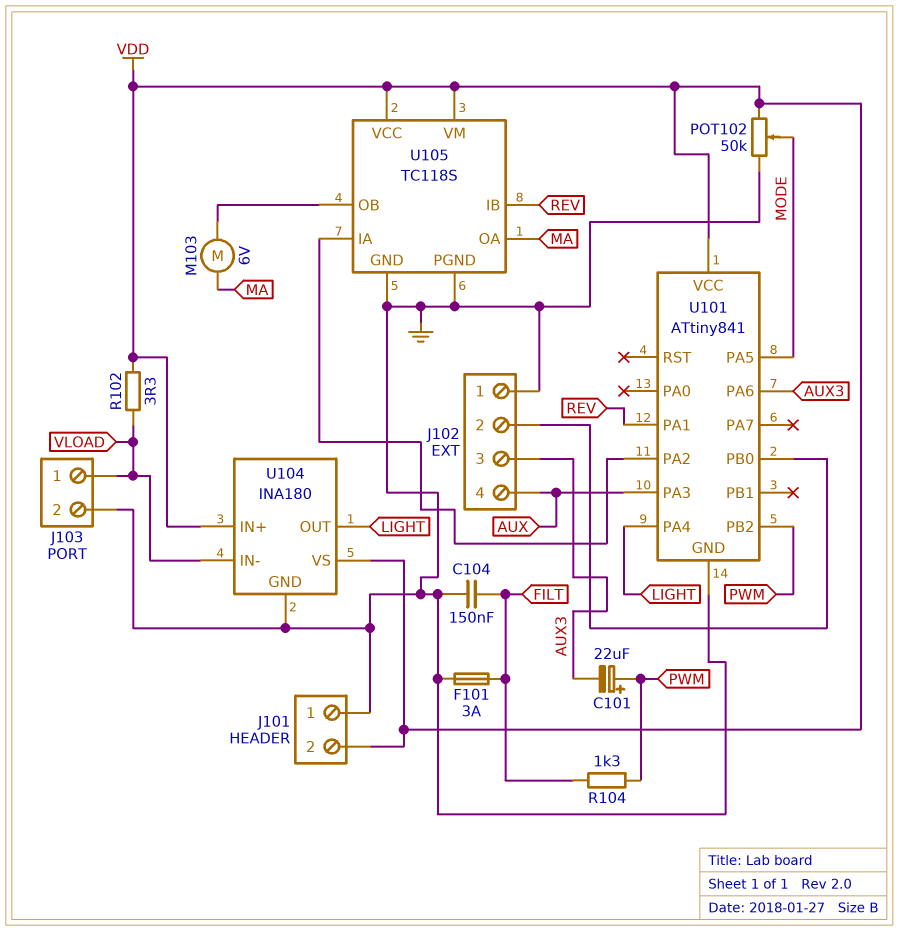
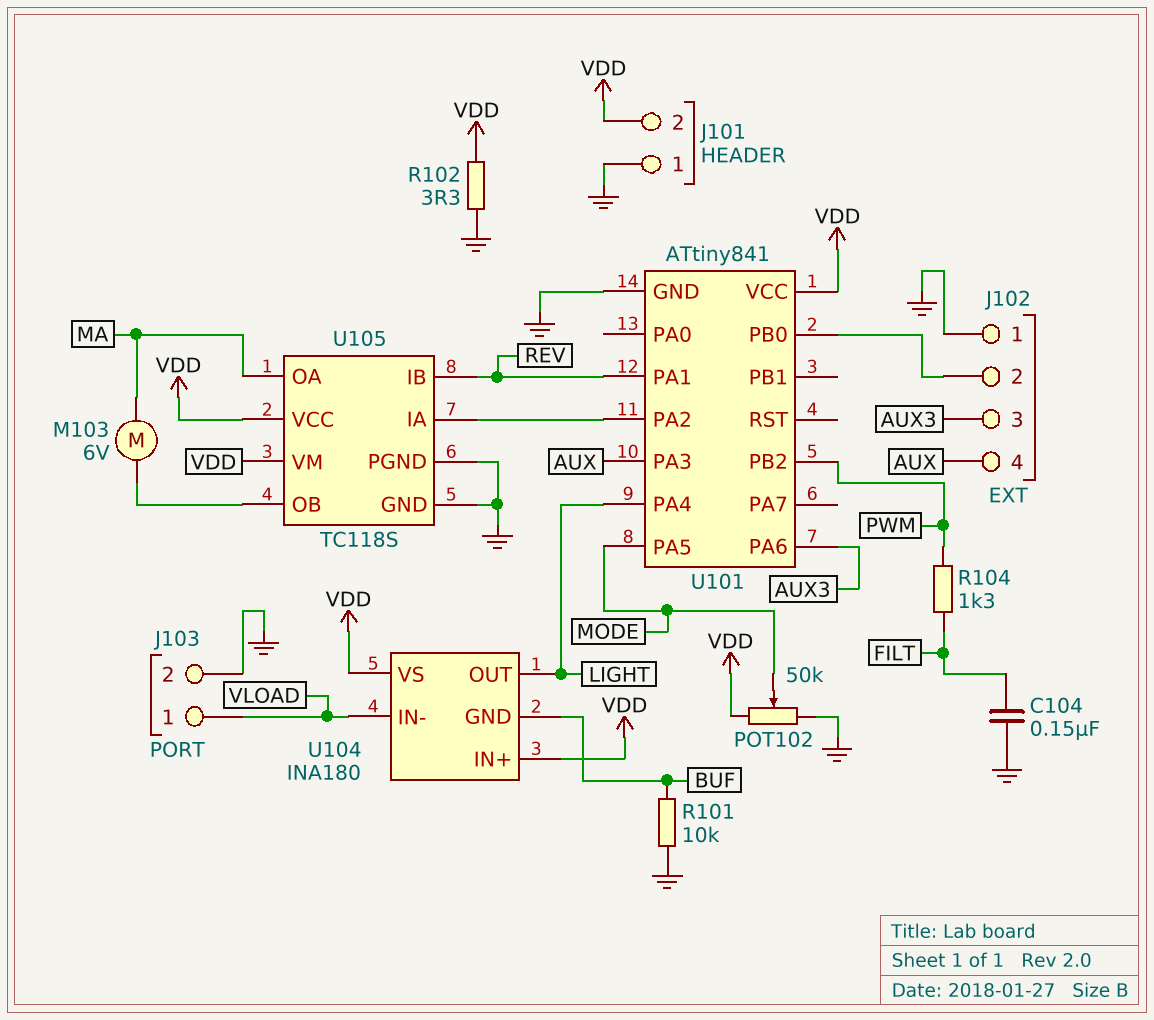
C101: 22uF (plus PWM, minus AUX3) -> none
F101: 3A (FILT, GND) -> none
R101: none -> 10k (BUF, GND)
R102: 3.3 (VDD, VLOAD) -> 3.3 (GND, VDD)
U104 pin GND: GND -> BUF

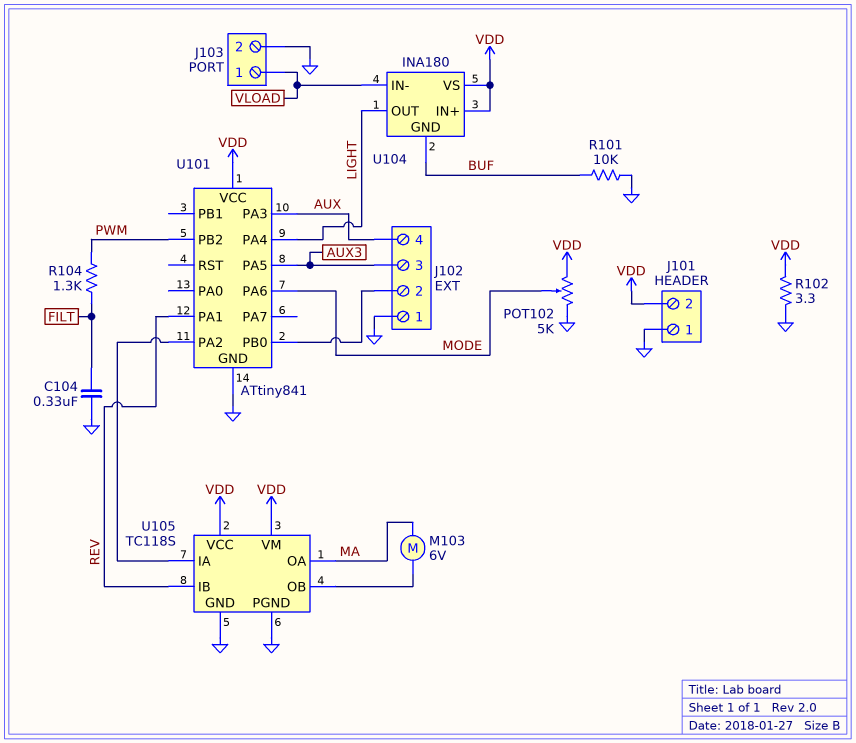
C104: 150nF (FILT, GND) -> 330nF (FILT, GND)
POT102: 50k (GND, VDD, wiper MODE) -> 5k (GND, VDD, wiper MODE)
U101 pin PA5: MODE -> AUX3
U101 pin PA6: AUX3 -> MODE

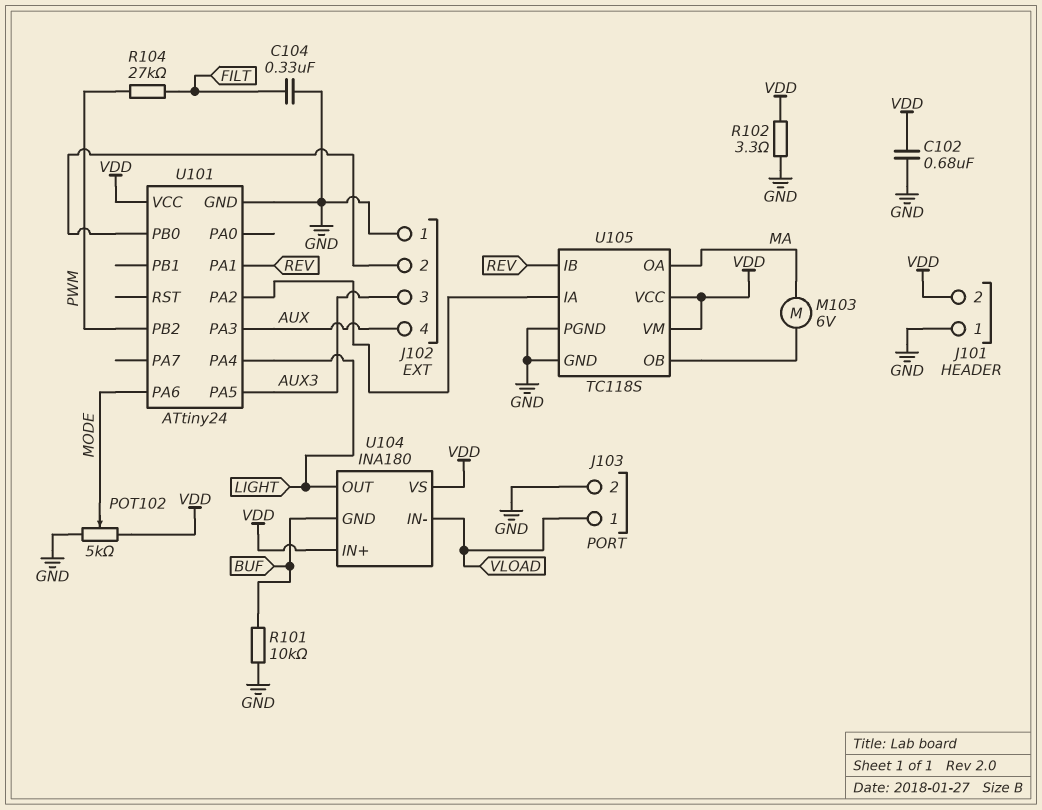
C102: none -> 680nF (GND, VDD)
R104: 1.3k (FILT, PWM) -> 27k (FILT, PWM)
U101: ATtiny841 -> ATtiny24

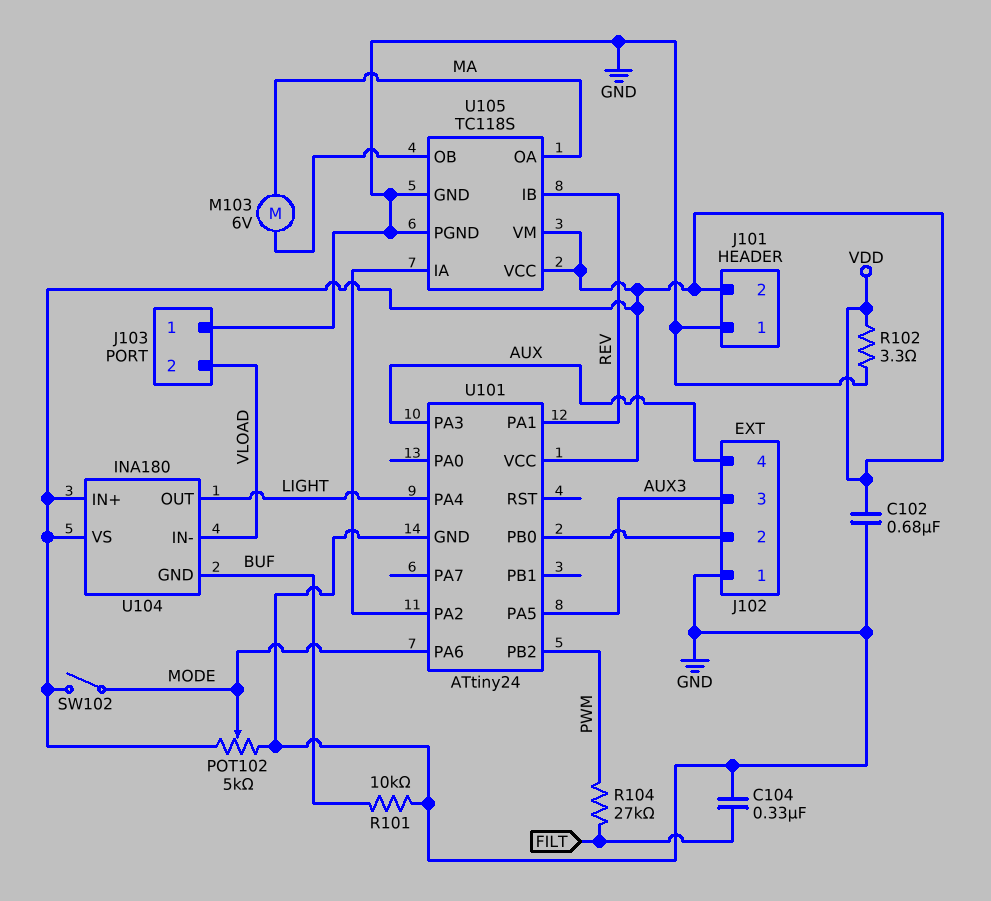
J103 pin 1: VLOAD -> GND
J103 pin 2: GND -> VLOAD
SW102: none -> switch (MODE, VDD)

